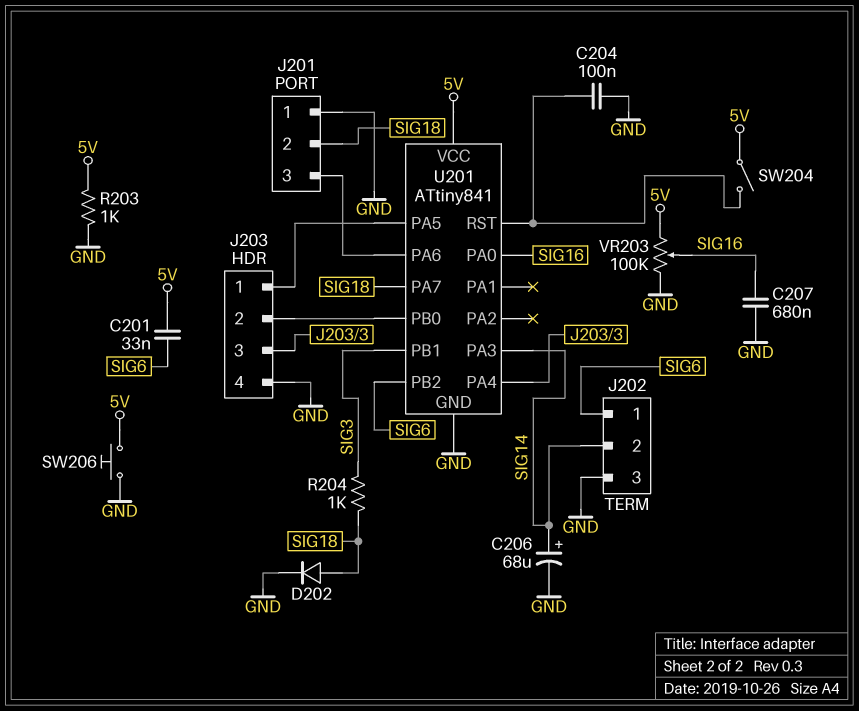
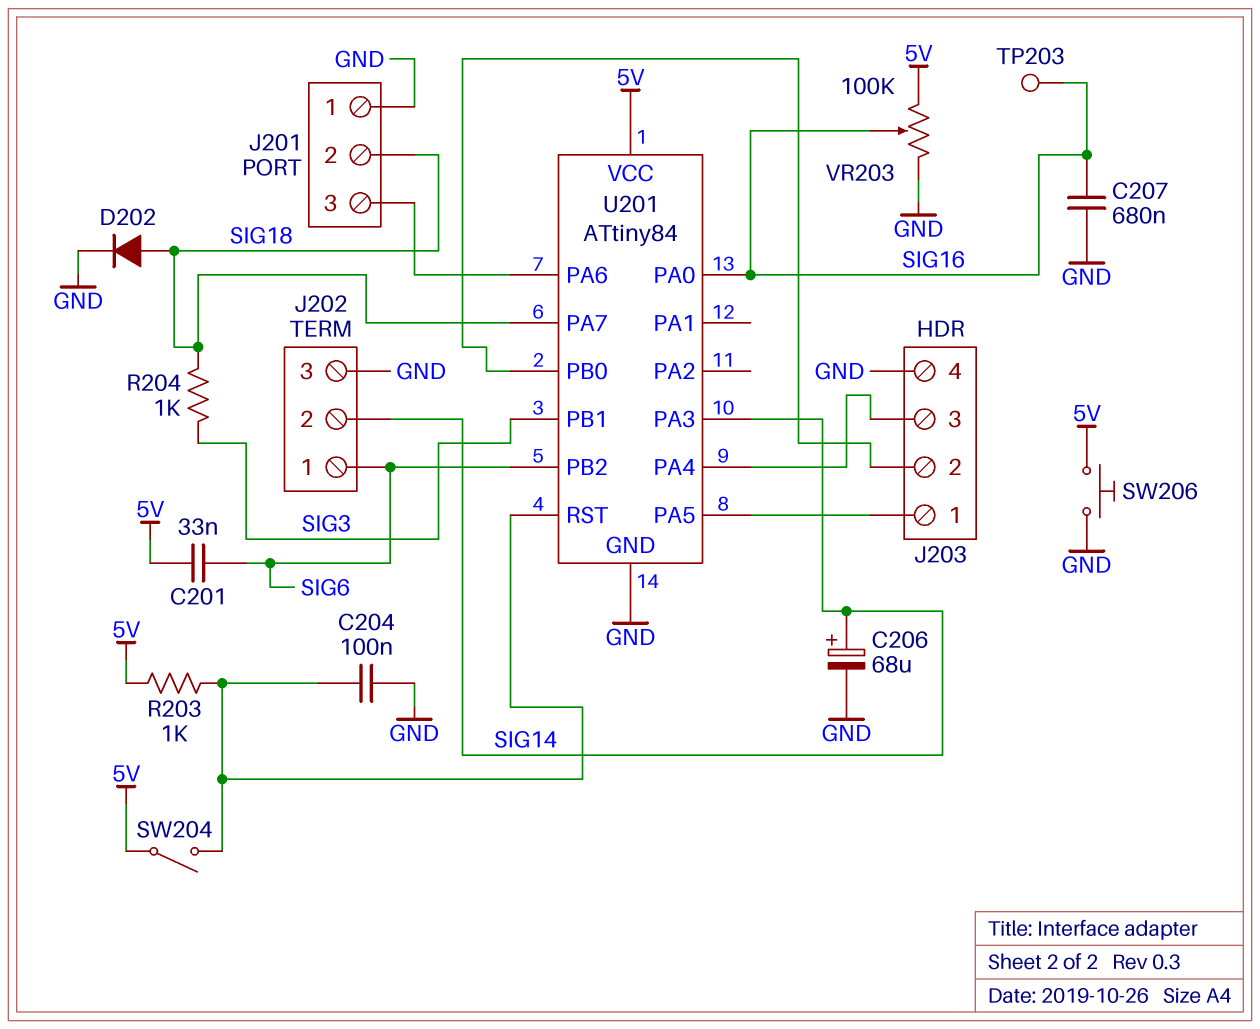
R203: 1k (5V, GND) -> 1k (5V, U201/RST)
TP203: none -> test point (SIG16)
U201: ATtiny841 -> ATtiny84

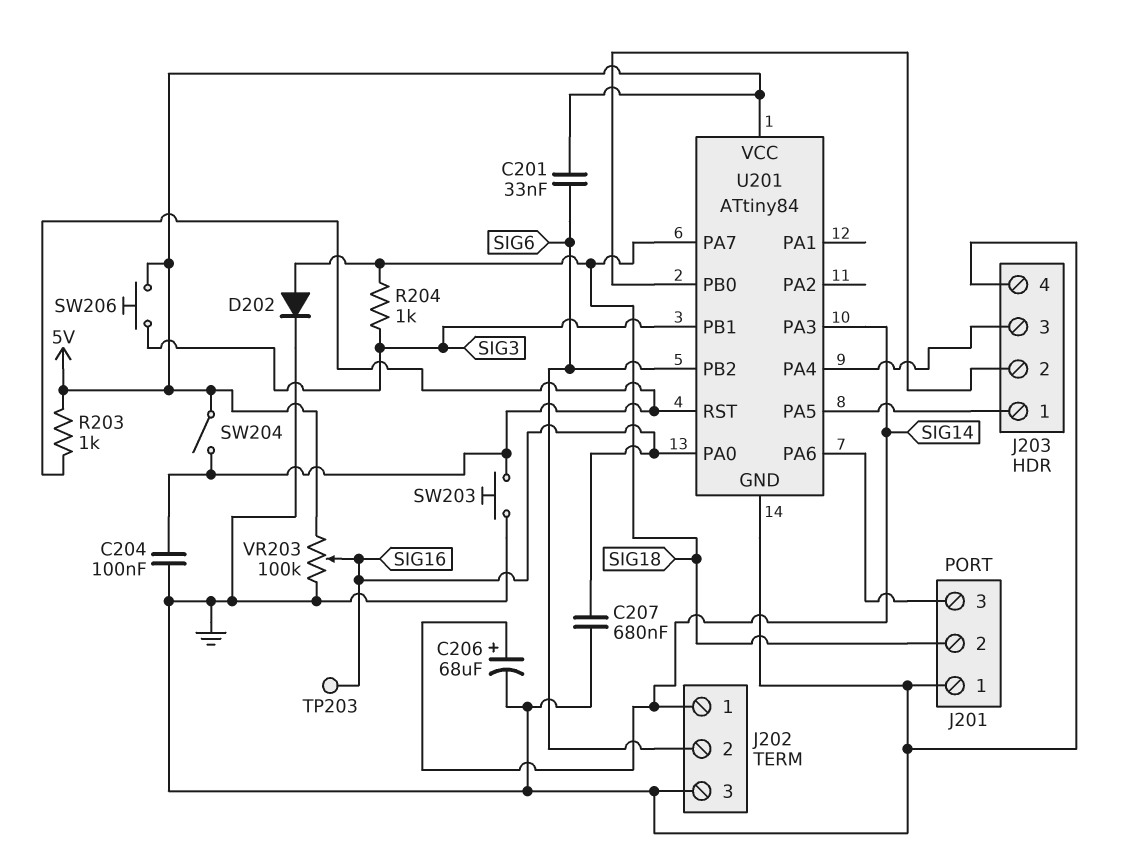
J202 pin 1: SIG6 -> SIG14
J202 pin 2: SIG14 -> SIG6
SW203: none -> button (GND, U201/RST)
SW206: button (5V, GND) -> button (5V, SIG3)

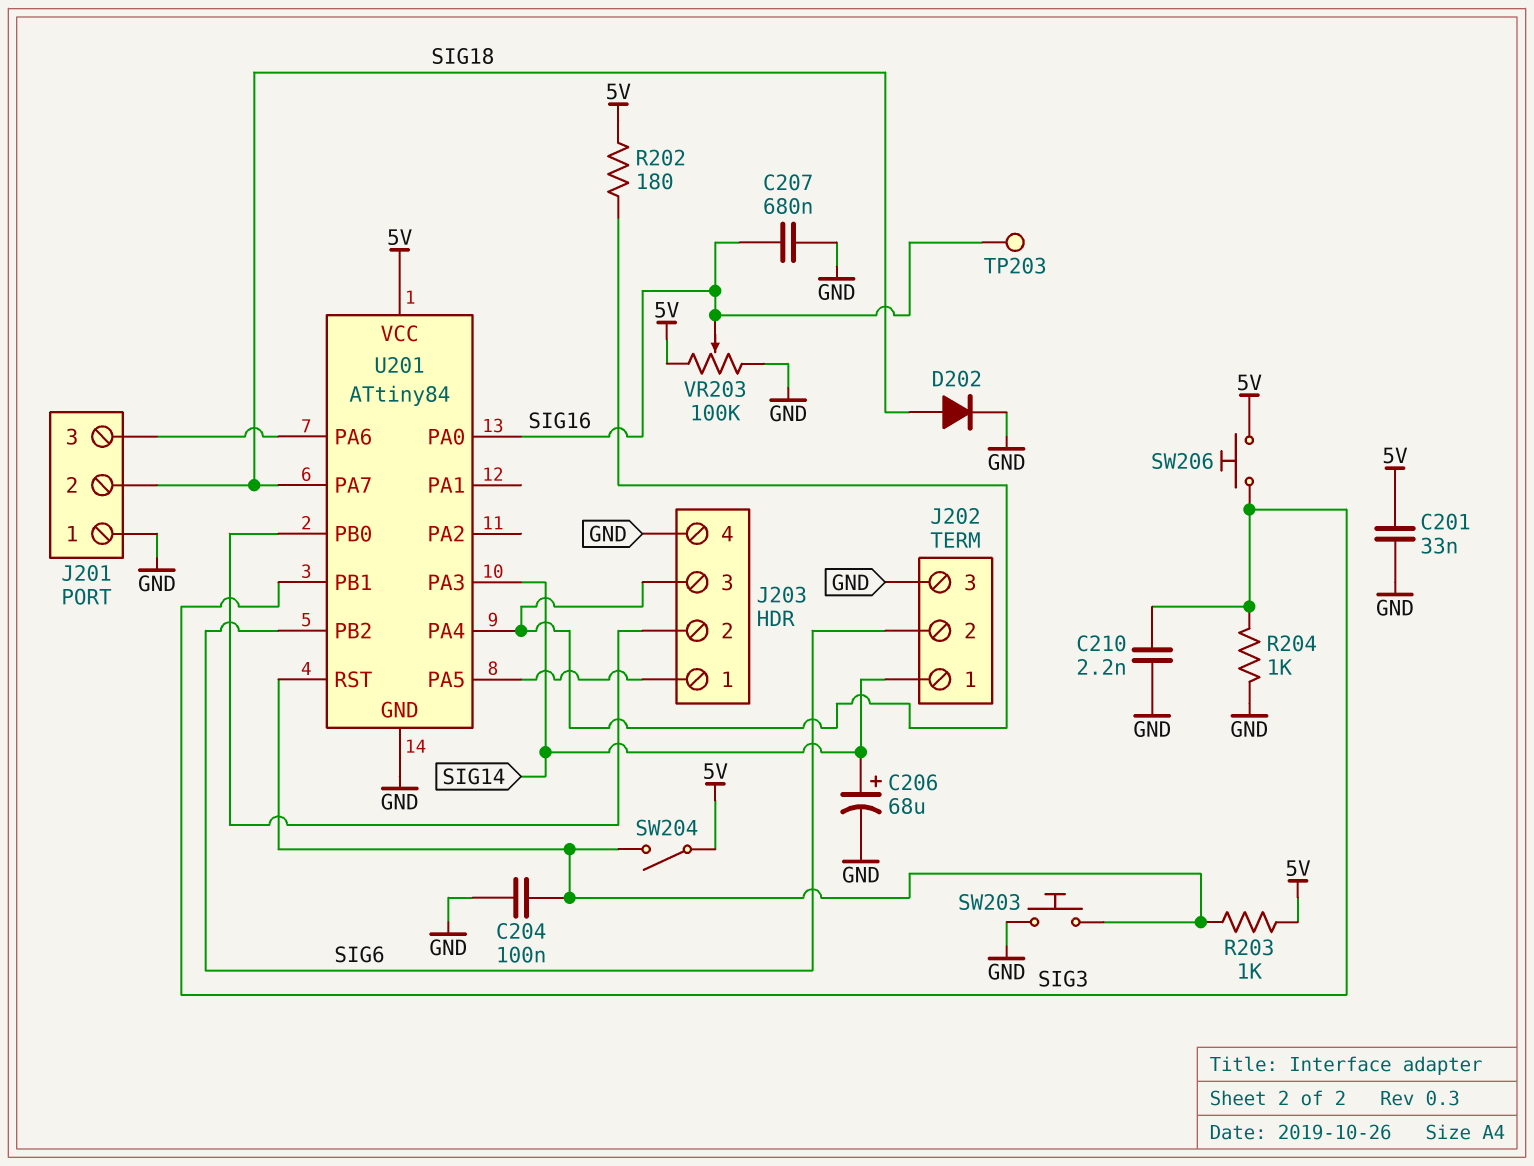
C201: 33nF (5V, SIG6) -> 33nF (5V, GND)
C210: none -> 2.2nF (GND, SIG3)
R202: none -> 180 (5V, J203/3)
R204: 1k (SIG3, SIG18) -> 1k (GND, SIG3)

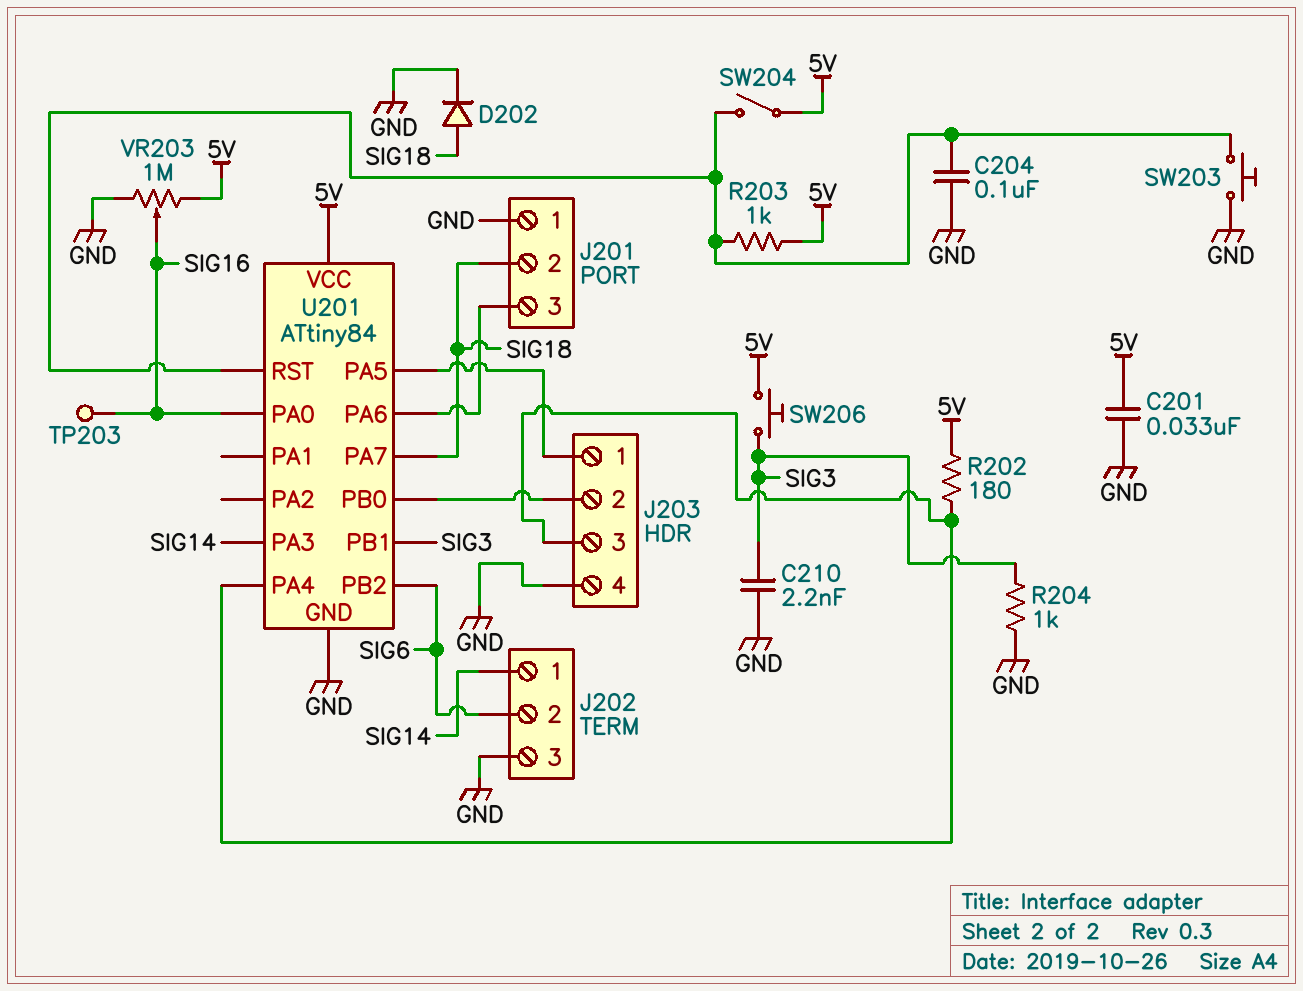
C206: 68uF (plus SIG14, minus GND) -> none
C207: 680nF (GND, SIG16) -> none
VR203: 100k (5V, GND, wiper SIG16) -> 1M (5V, GND, wiper SIG16)

